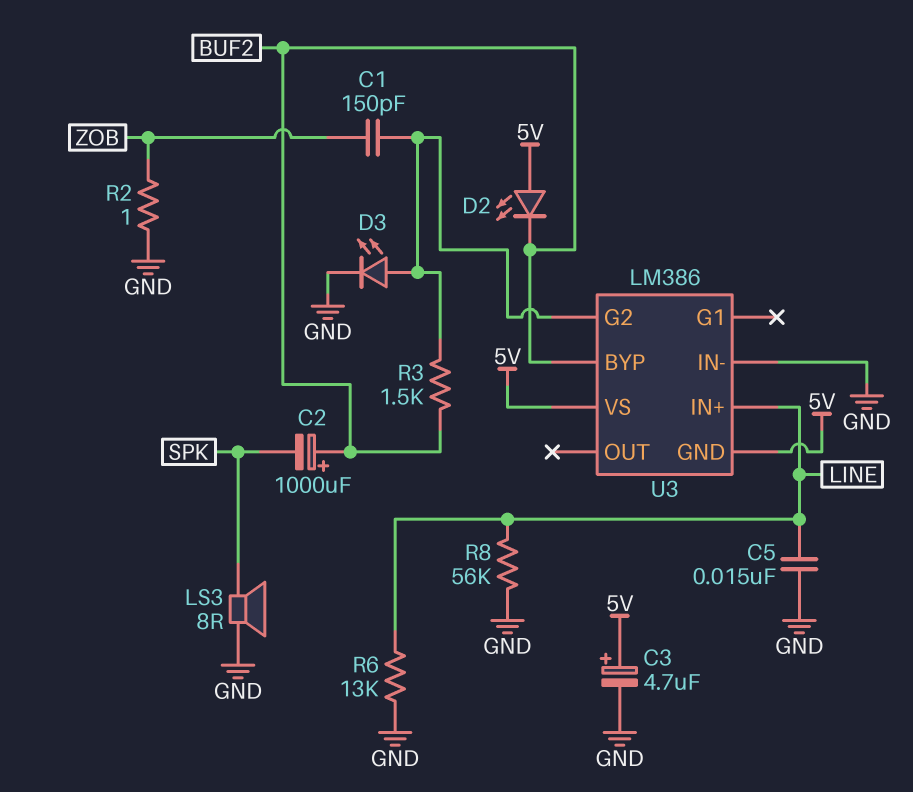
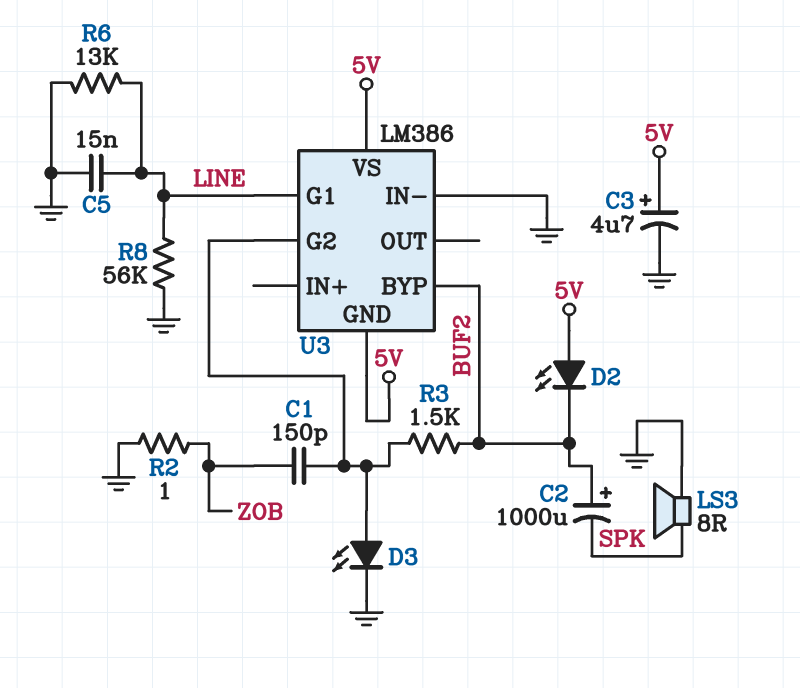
U3 pin G1: none -> LINE
U3 pin IN+: LINE -> none

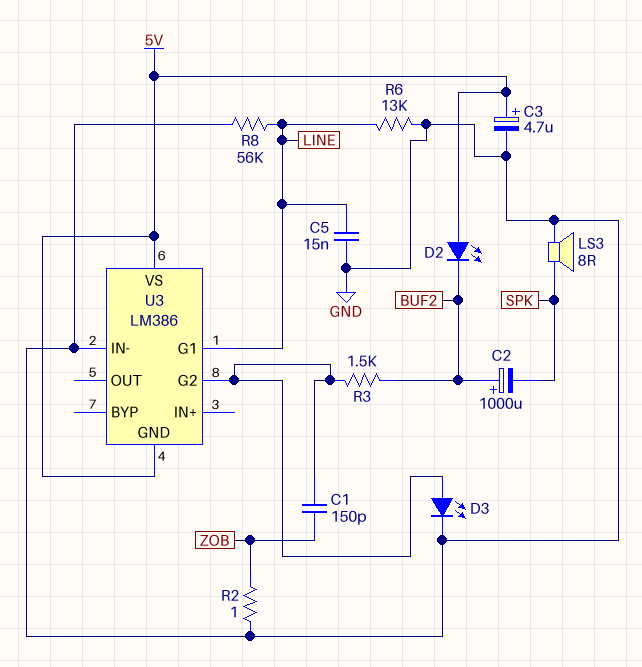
U3 pin BYP: BUF2 -> none

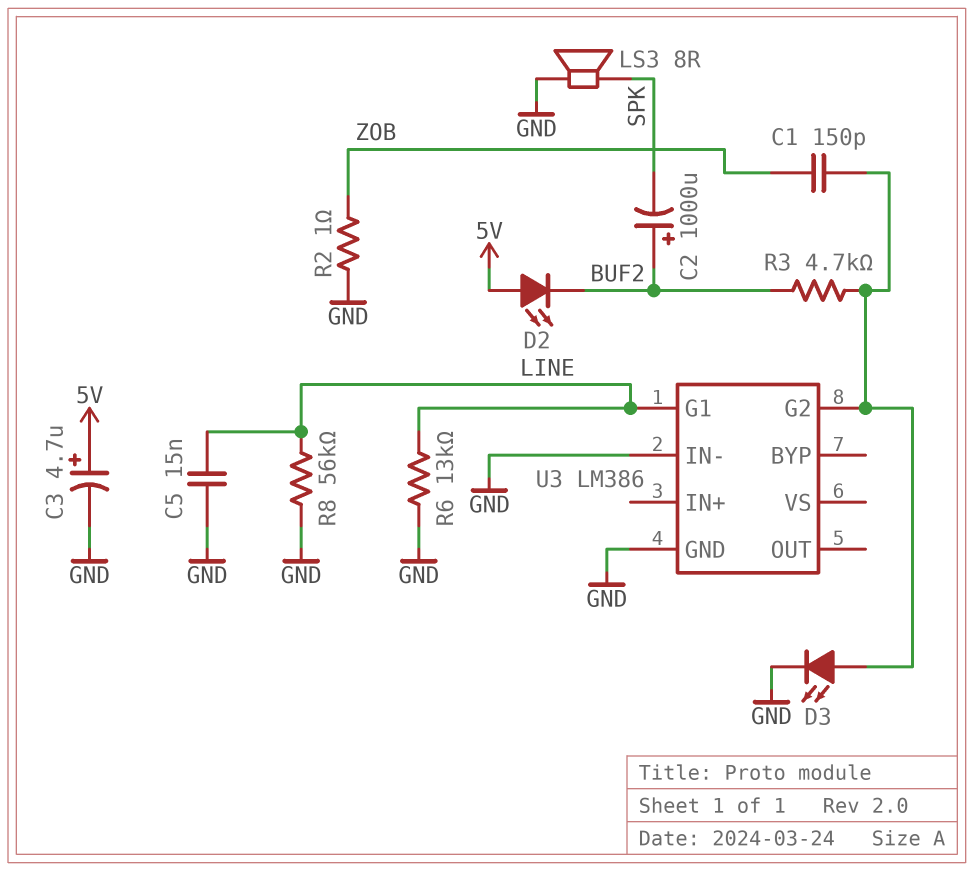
R3: 1.5k (BUF2, U3/G2) -> 4.7k (BUF2, U3/G2)
U3 pin GND: 5V -> GND
U3 pin VS: 5V -> none

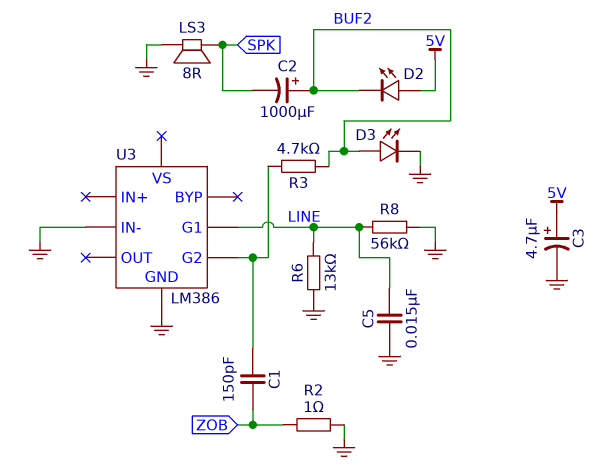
D3: LED (A U3/G2, K GND) -> LED (A BUF2, K GND)

